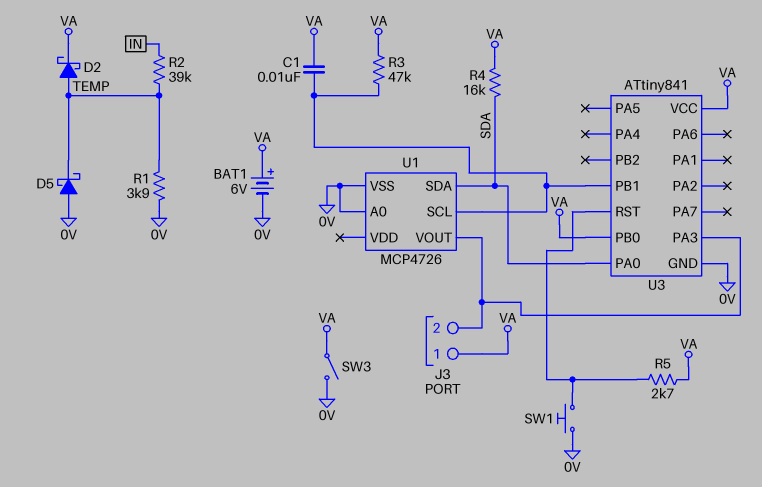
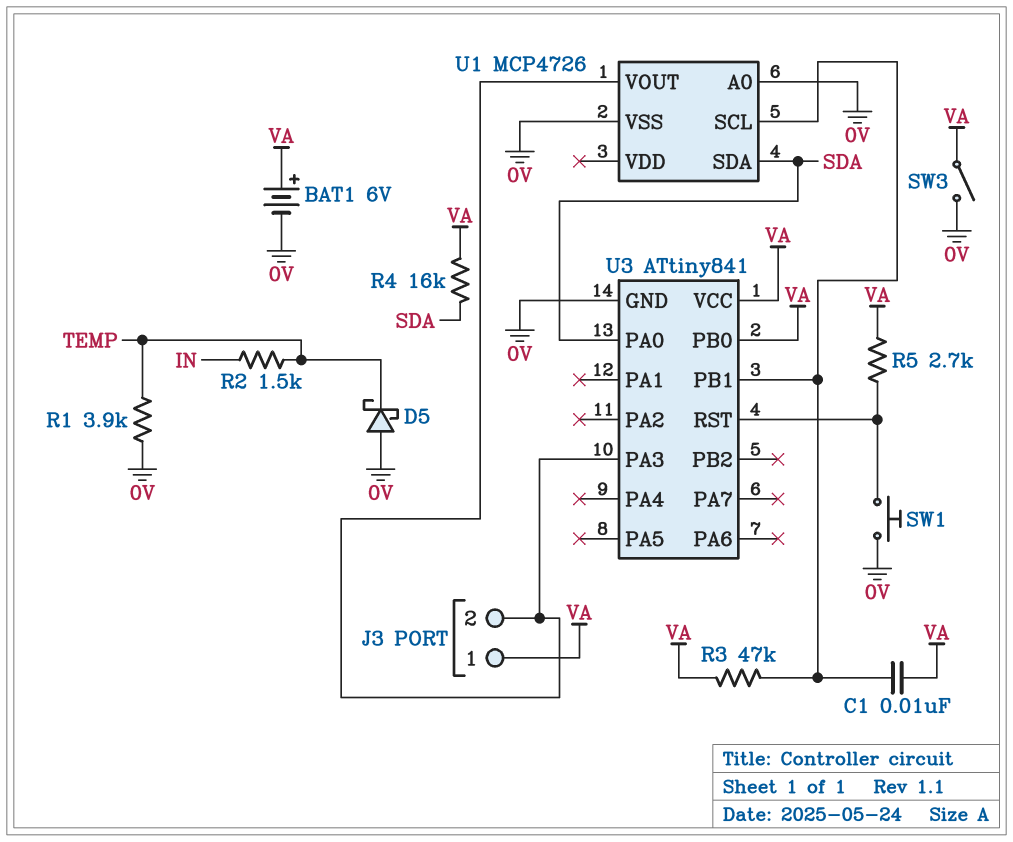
D2: schottky (A TEMP, K VA) -> none
R2: 39k (IN, TEMP) -> 1.5k (IN, TEMP)

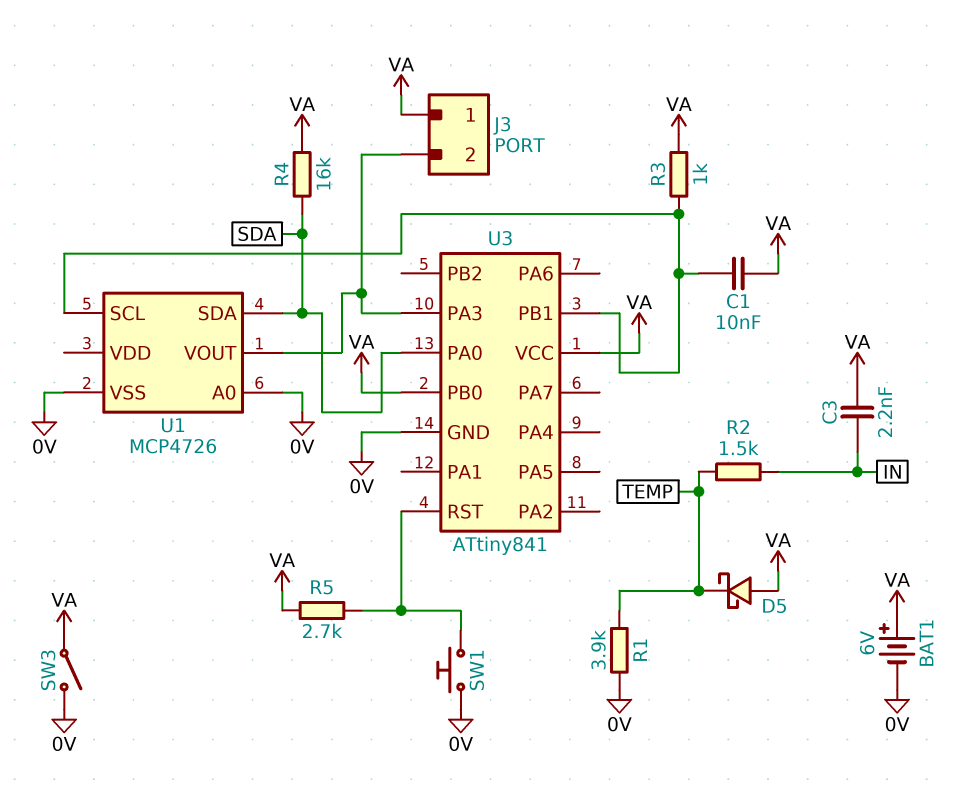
C3: none -> 2.2nF (IN, VA)
D5: schottky (A 0V, K TEMP) -> schottky (A VA, K TEMP)
R3: 47k (U1/SCL, VA) -> 1k (U1/SCL, VA)

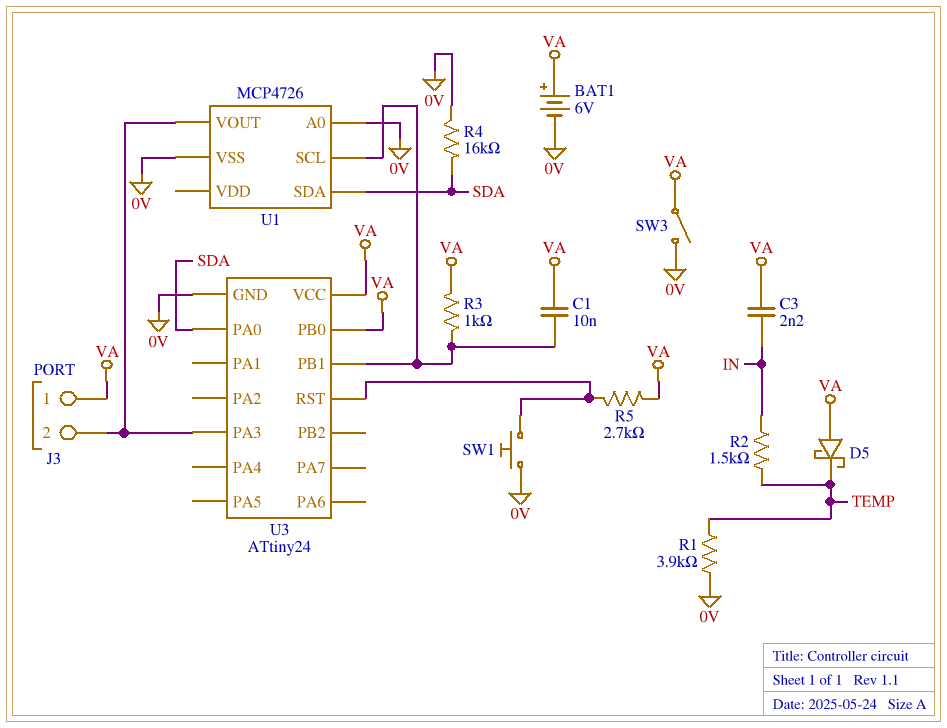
R4: 16k (SDA, VA) -> 16k (0V, SDA)
U3: ATtiny841 -> ATtiny24

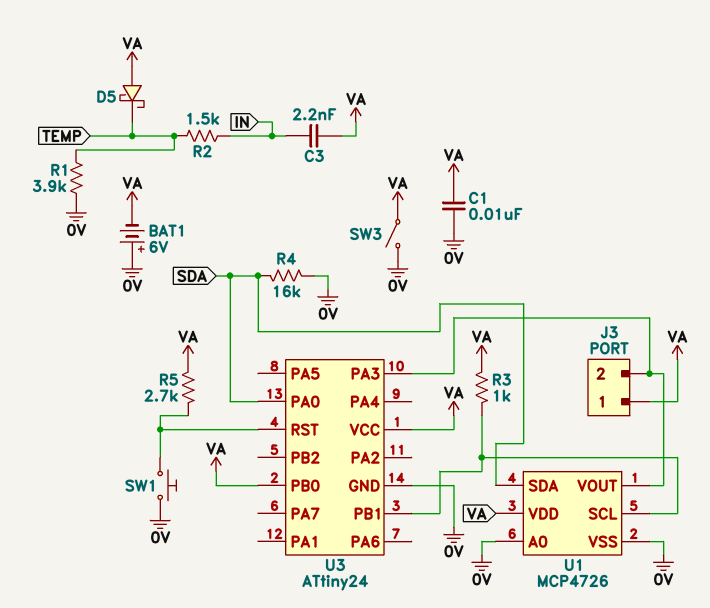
BAT1: 6V (plus VA, minus 0V) -> 6V (plus 0V, minus VA)
C1: 10nF (U1/SCL, VA) -> 10nF (0V, VA)
U1 pin VDD: none -> VA

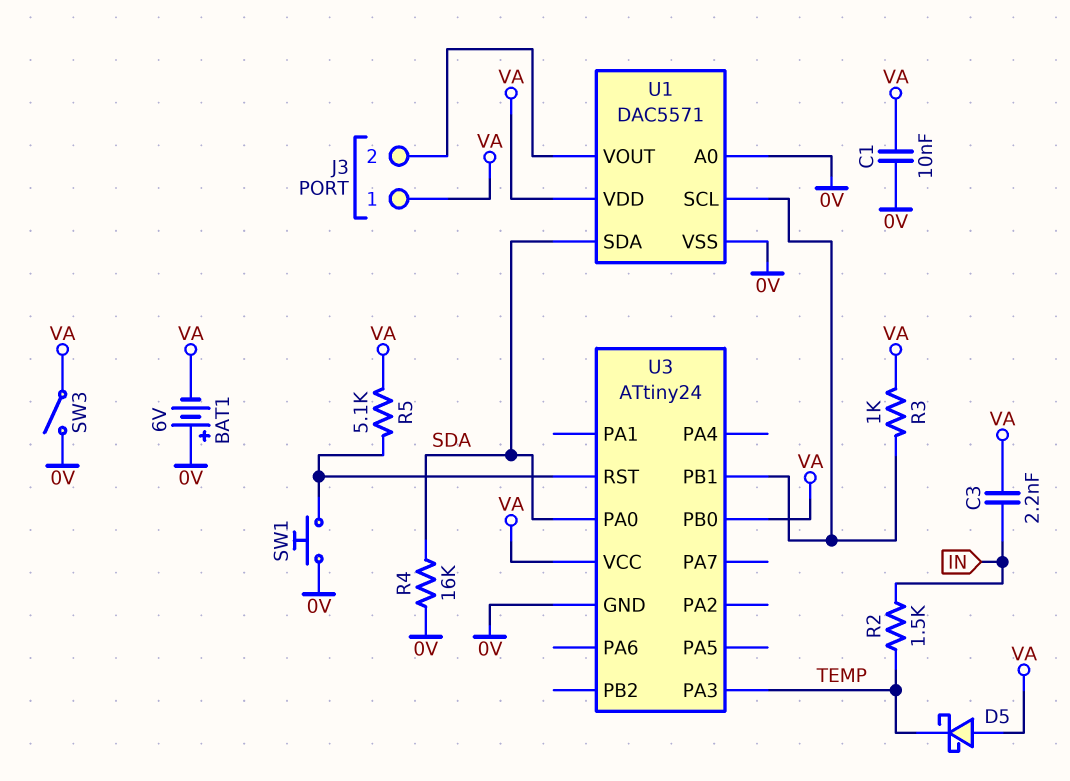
R1: 3.9k (0V, TEMP) -> none
R5: 2.7k (U3/RST, VA) -> 5.1k (U3/RST, VA)
U1: MCP4726 -> DAC5571
U3 pin PA3: J3/2 -> TEMP

